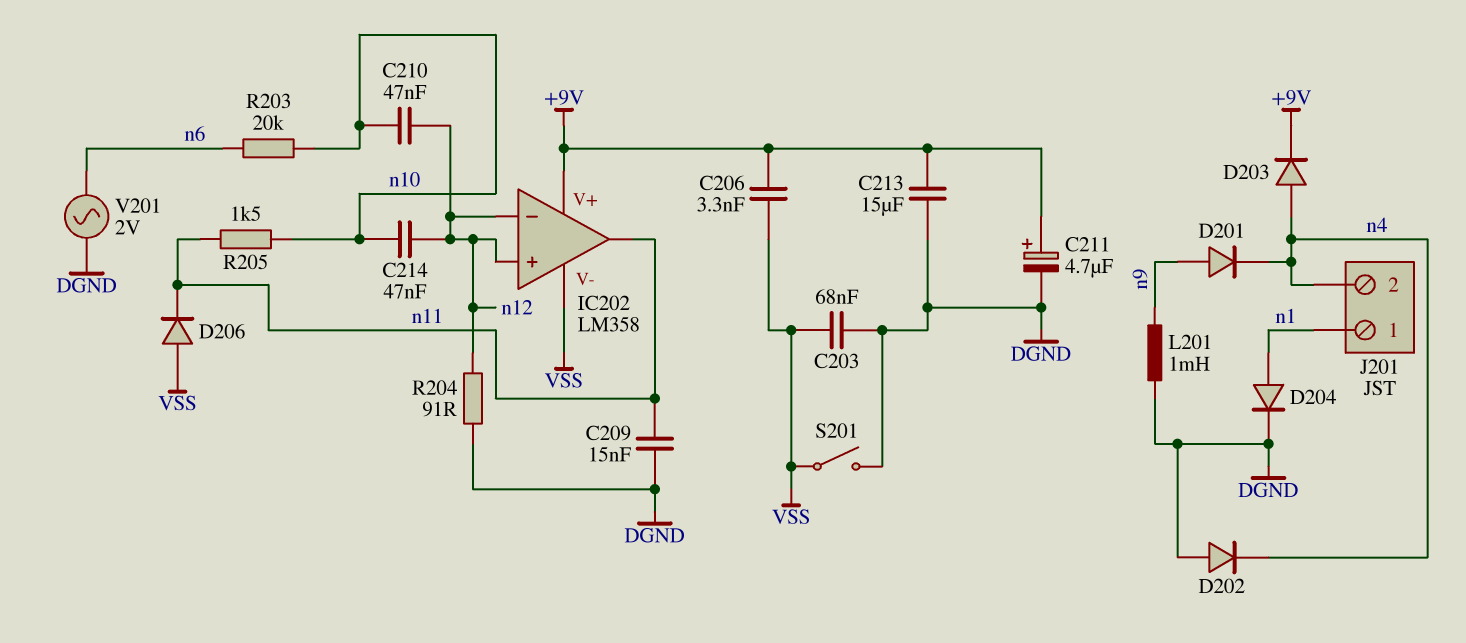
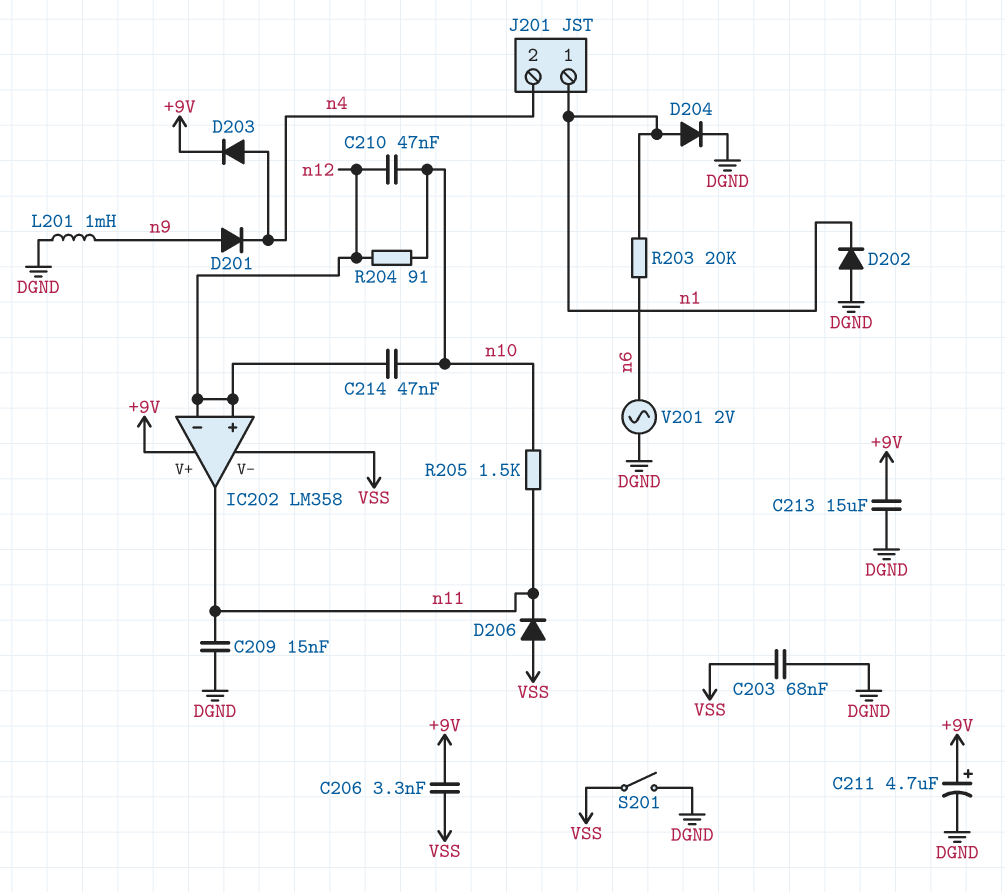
D202: diode (A DGND, K n4) -> diode (A DGND, K n1)
R203: 20k (n6, n10) -> 20k (n1, n6)
R204: 91 (DGND, n12) -> 91 (n10, n12)

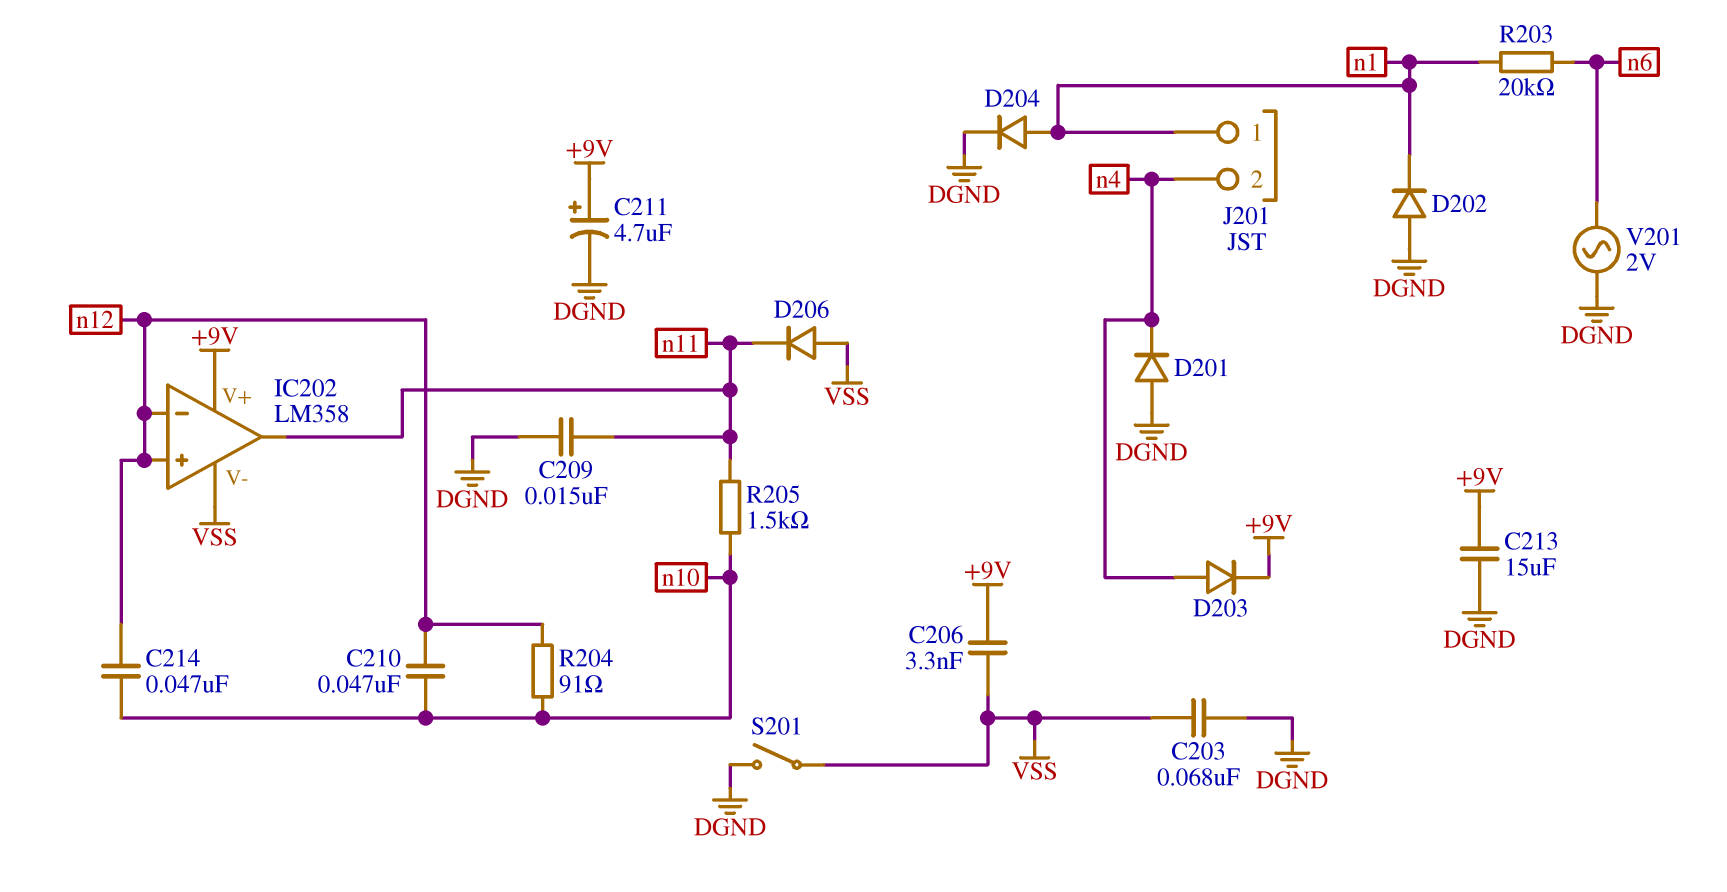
D201: diode (A n9, K n4) -> diode (A DGND, K n4)
L201: 1mH (DGND, n9) -> none

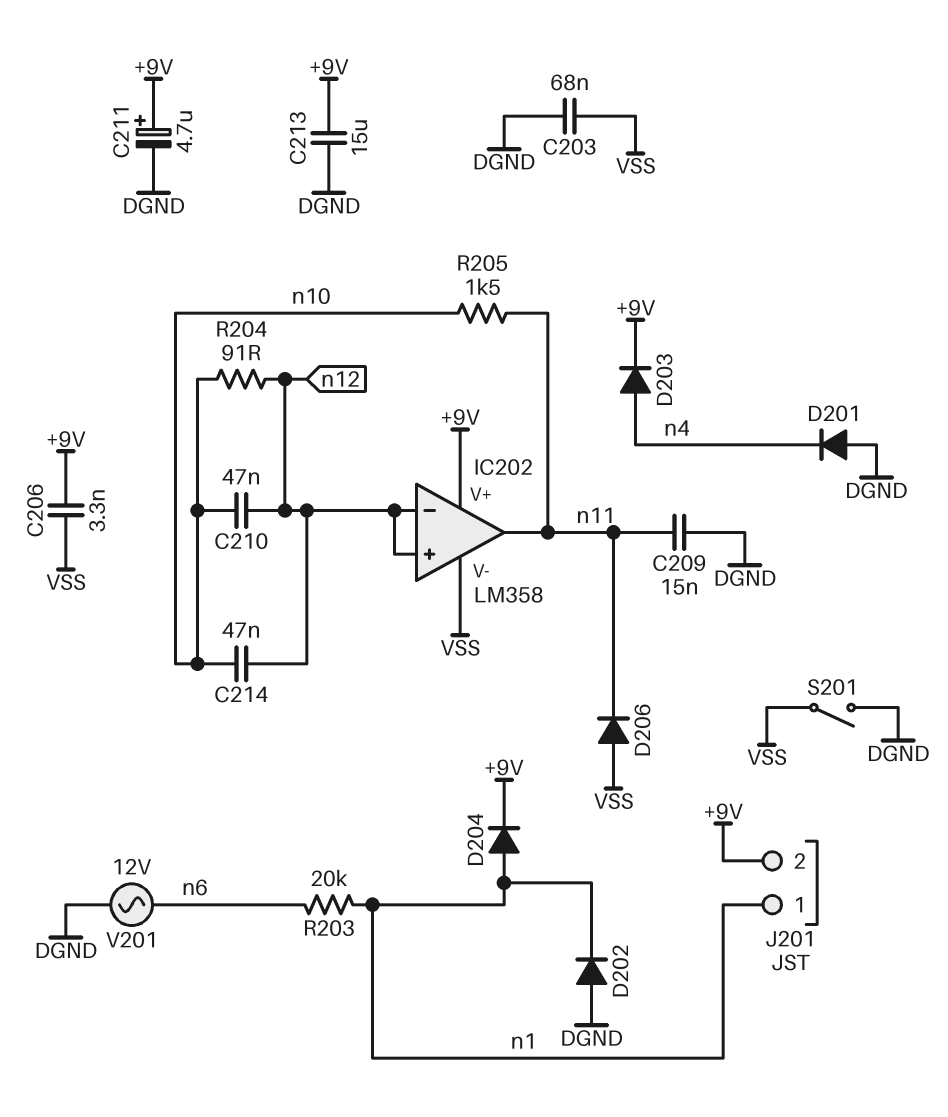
D204: diode (A n1, K DGND) -> diode (A n1, K +9V)
J201 pin 2: n4 -> +9V
V201: AC 2V (DGND, n6) -> AC 12V (DGND, n6)

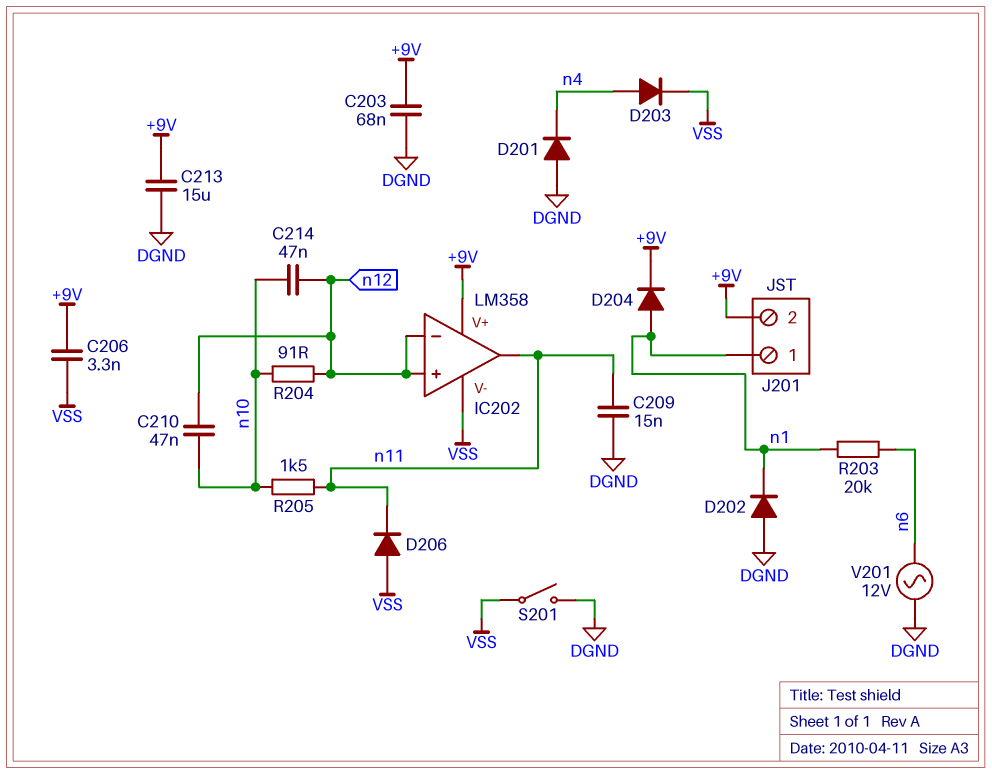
C203: 68nF (DGND, VSS) -> 68nF (+9V, DGND)
C211: 4.7uF (plus +9V, minus DGND) -> none
D203: diode (A n4, K +9V) -> diode (A n4, K VSS)

